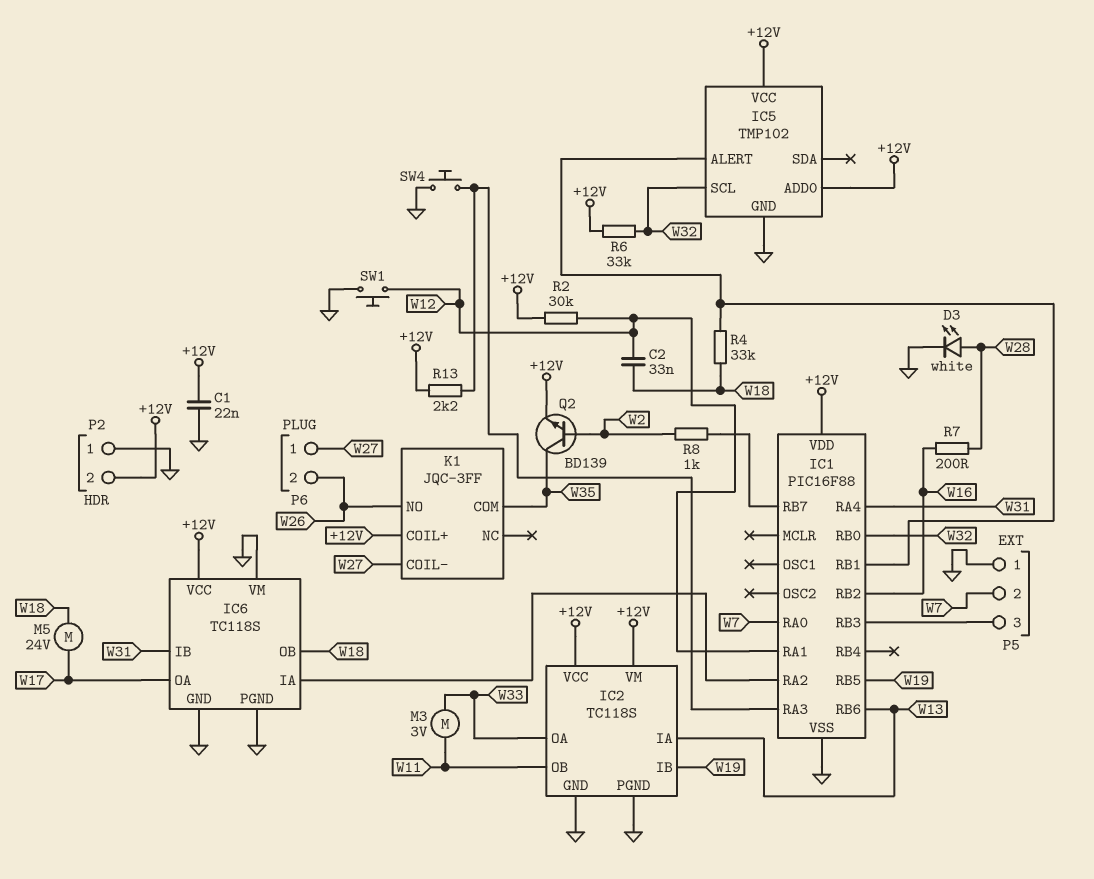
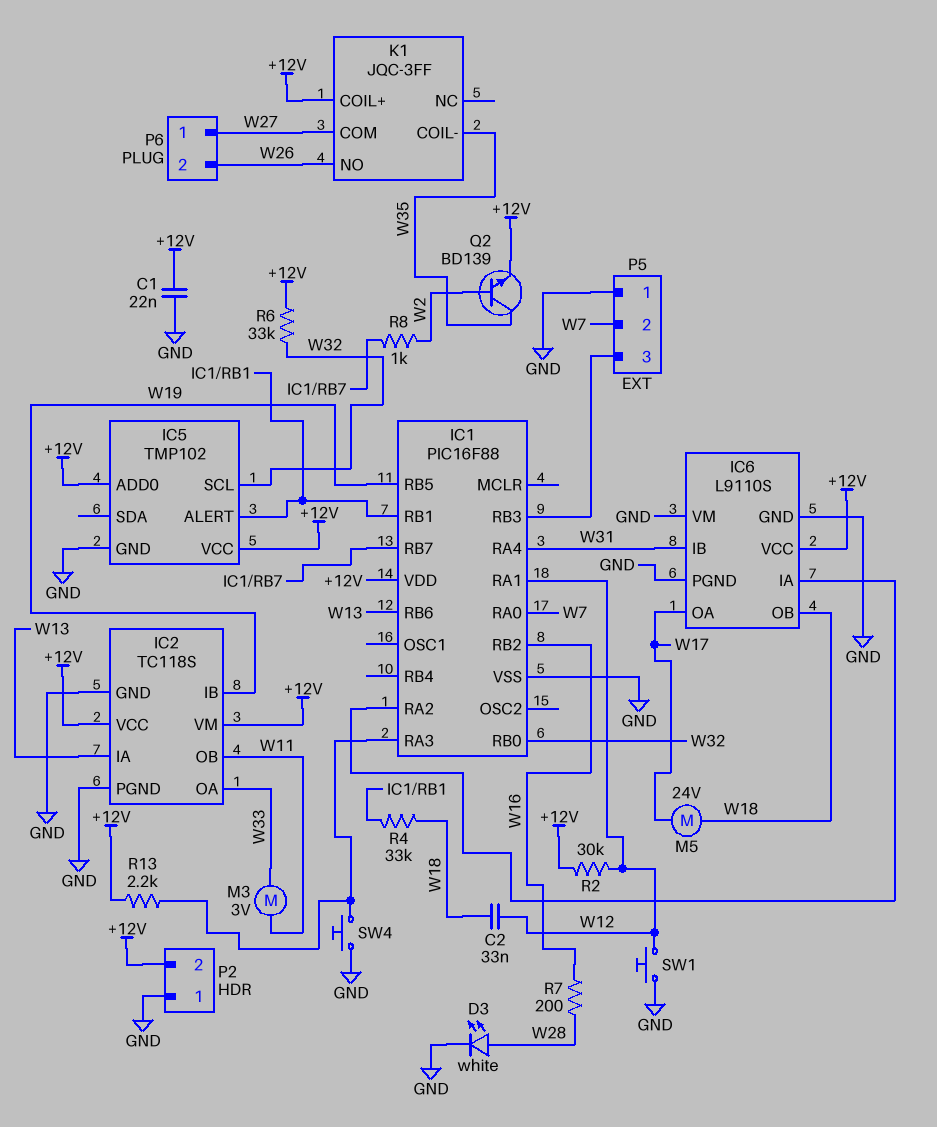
IC6: TC118S -> L9110S
K1 pin COIL-: W27 -> W35
K1 pin COM: W35 -> W27

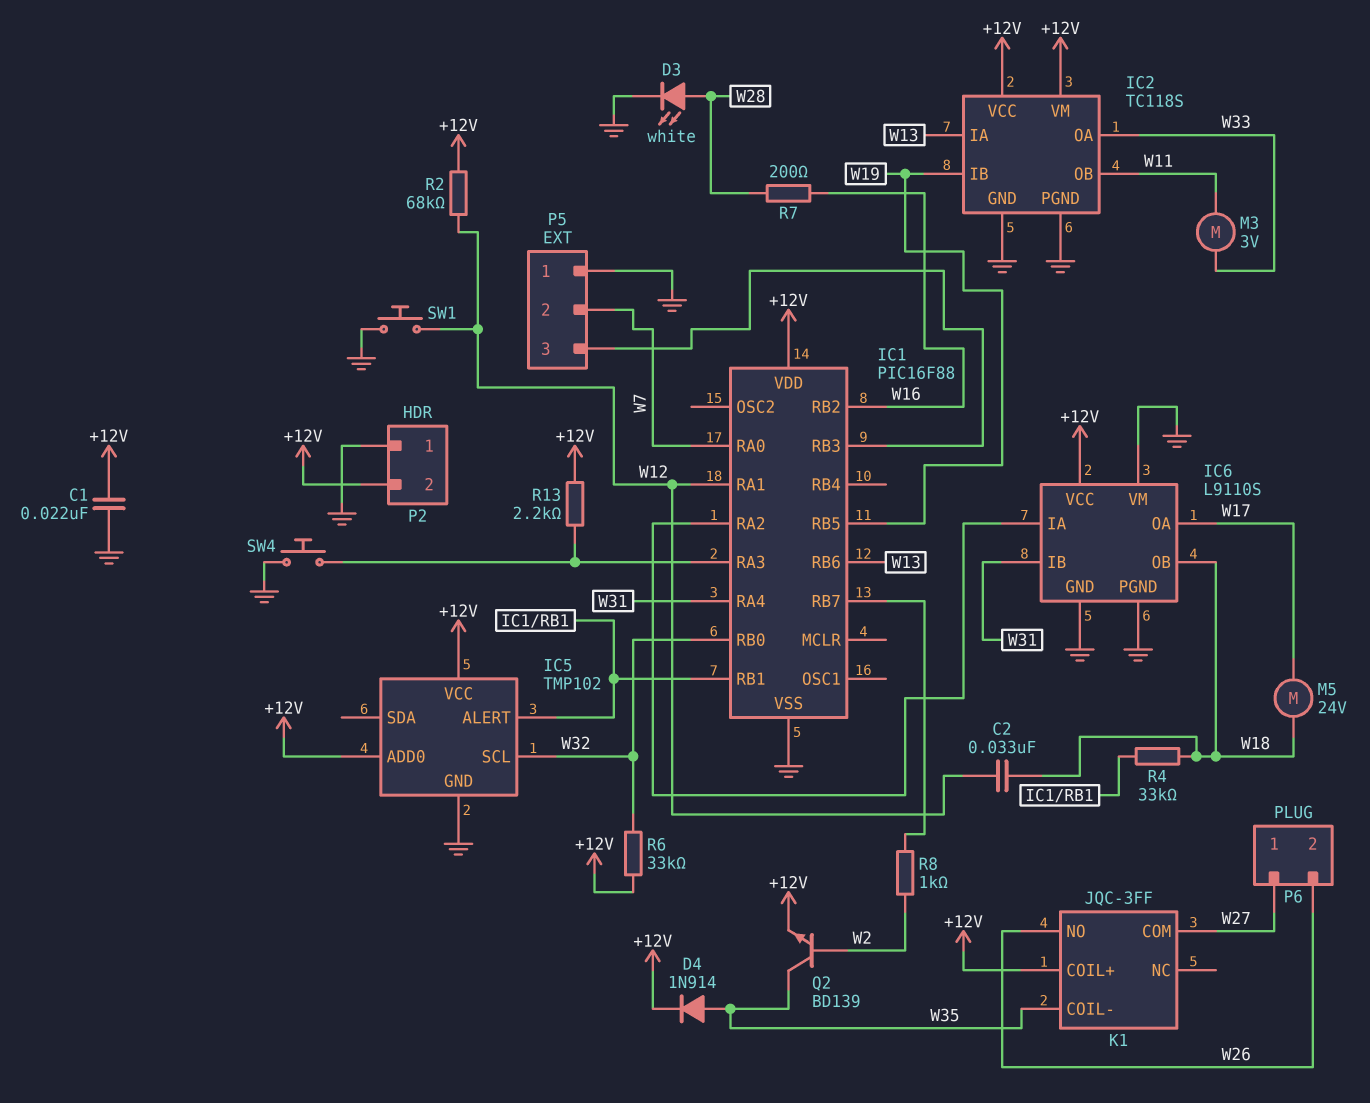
D4: none -> diode 1N914 (A W35, K +12V)
R2: 30k (+12V, W12) -> 68k (+12V, W12)

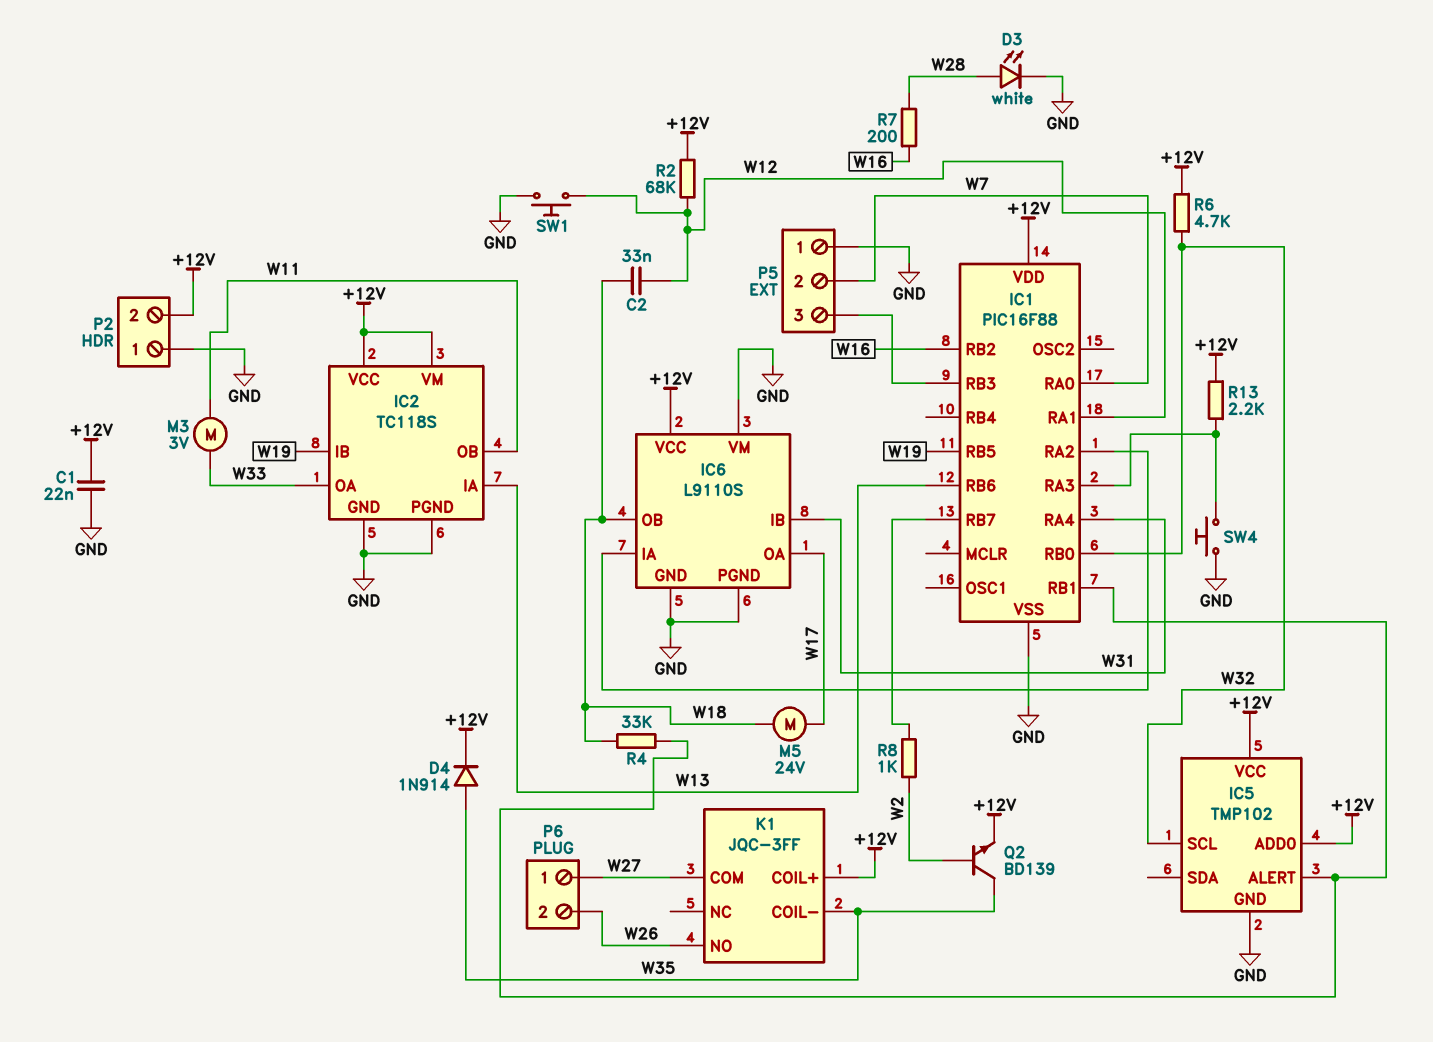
R6: 33k (+12V, W32) -> 4.7k (+12V, W32)

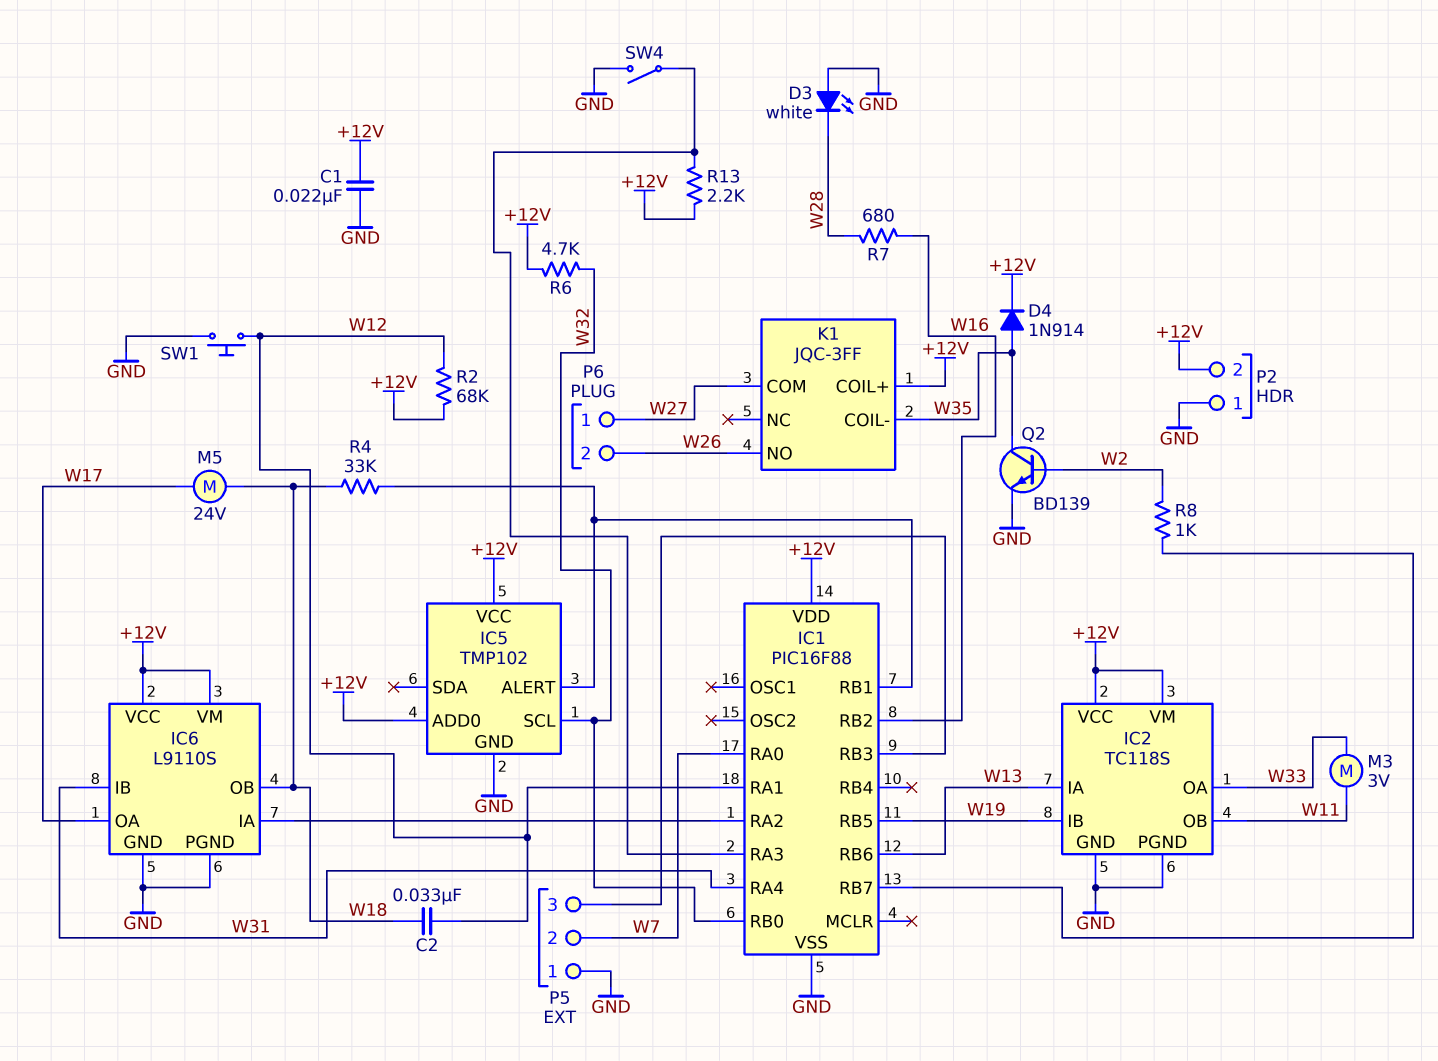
D3: LED white (A W28, K GND) -> LED white (A GND, K W28)
IC6 pin VM: GND -> +12V
Q2: NPN BD139 (B W2, C W35, E +12V) -> NPN BD139 (B W2, C W35, E GND)
R7: 200 (W16, W28) -> 680 (W16, W28)
SW4: button (GND, IC1/RA3) -> switch (GND, IC1/RA3)

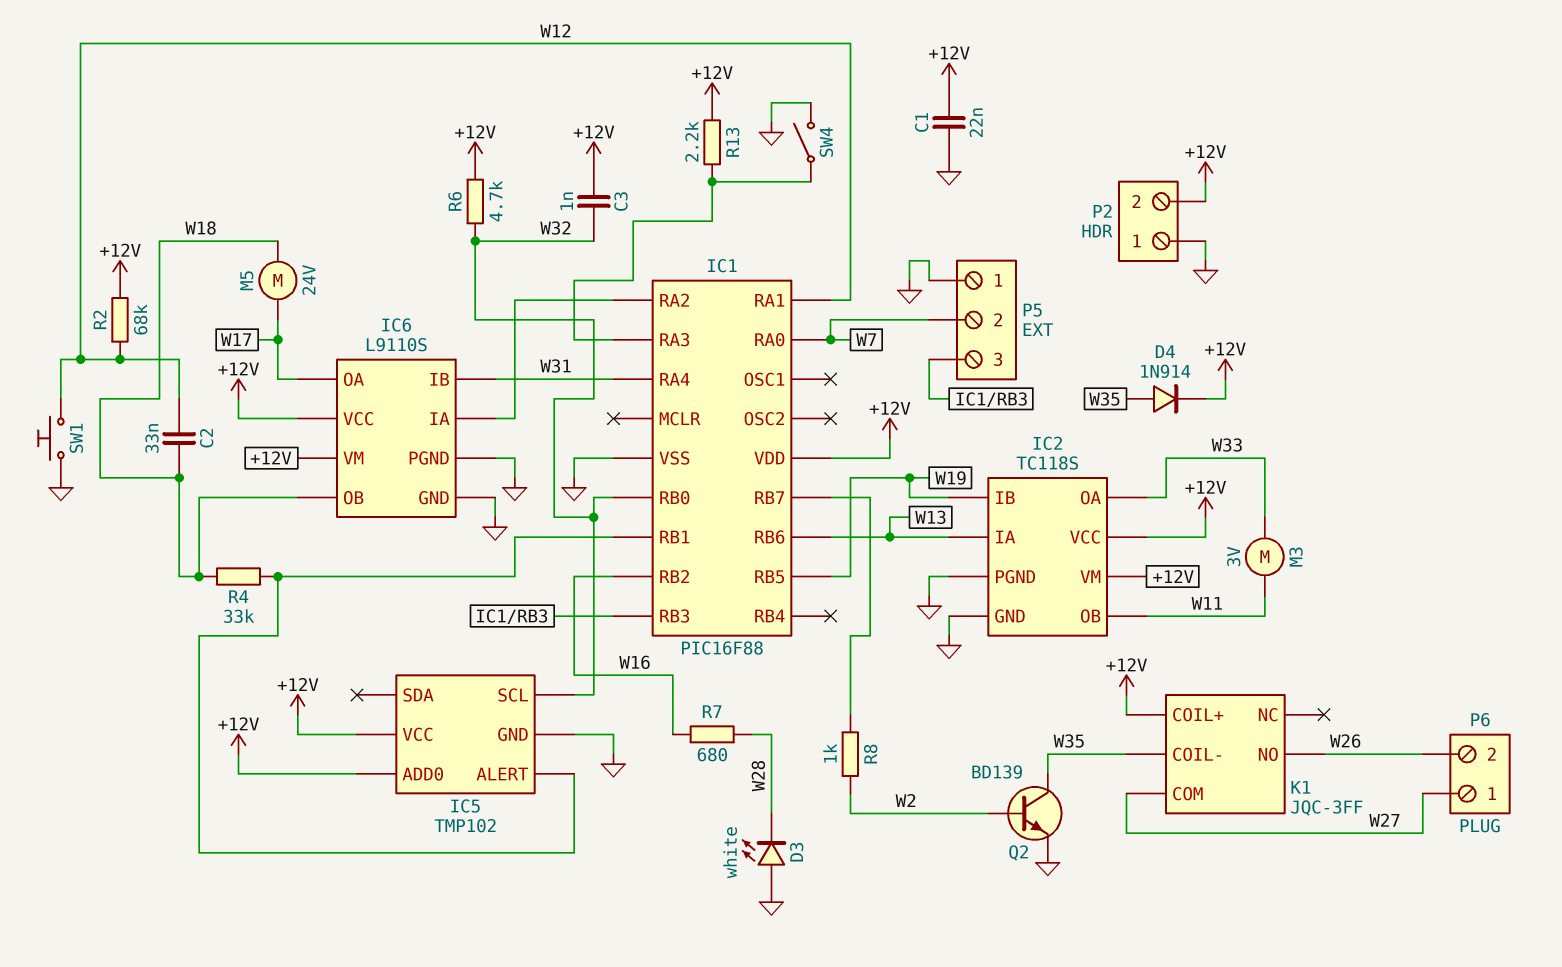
C3: none -> 1nF (+12V, W32)

